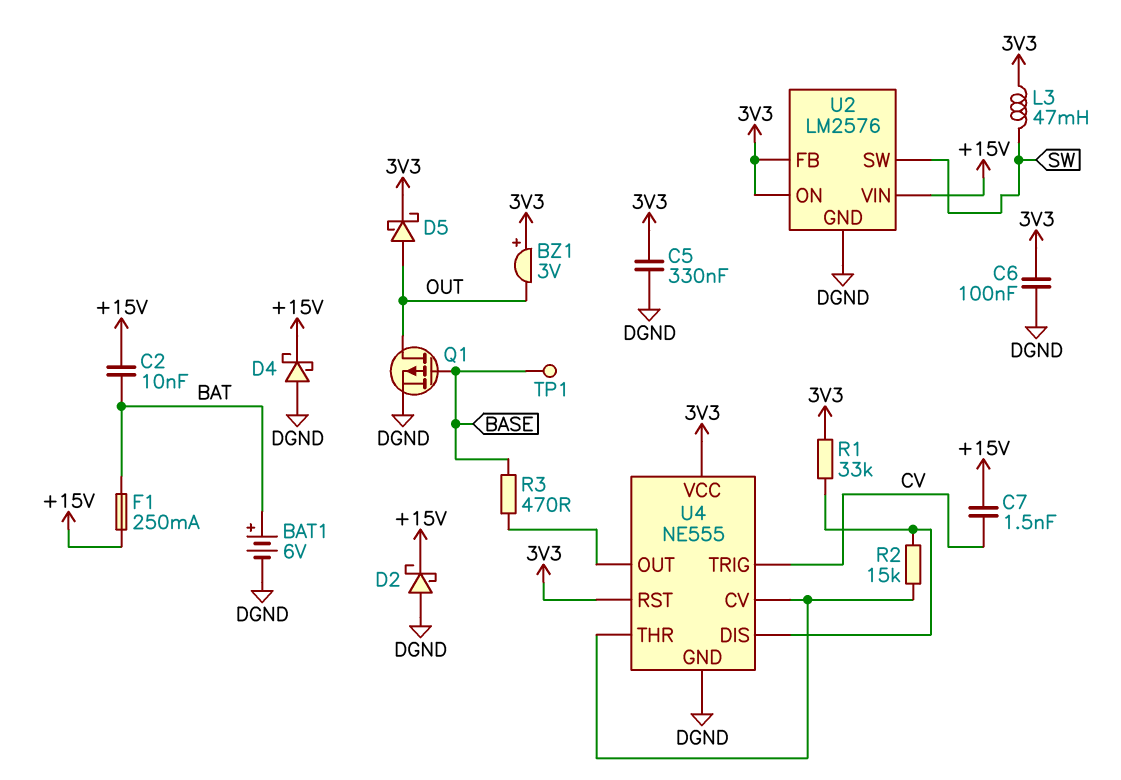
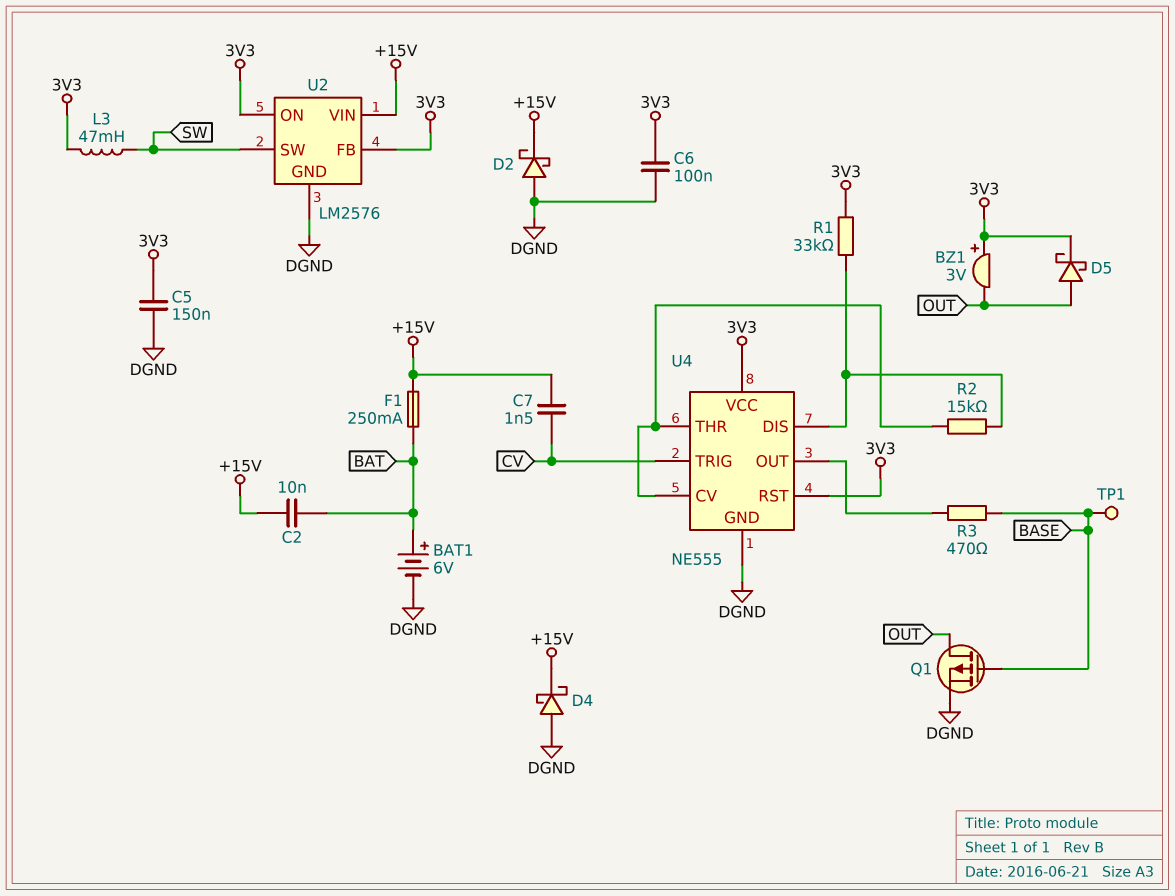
C5: 330nF (3V3, DGND) -> 150nF (3V3, DGND)

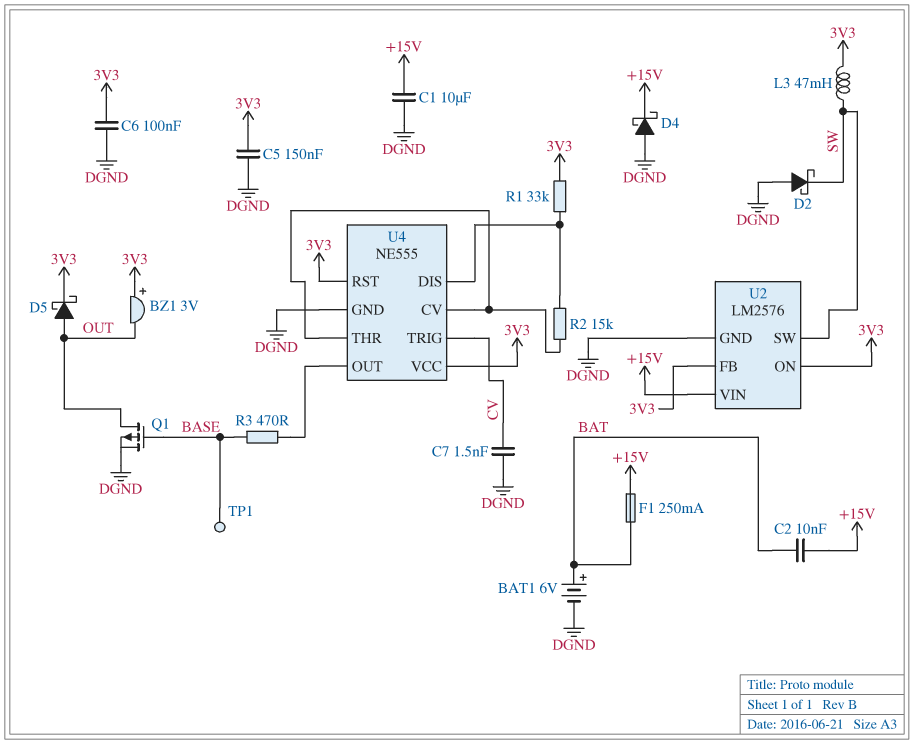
C1: none -> 10uF (+15V, DGND)
C7: 1.5nF (+15V, CV) -> 1.5nF (CV, DGND)
D2: schottky (A DGND, K +15V) -> schottky (A DGND, K SW)

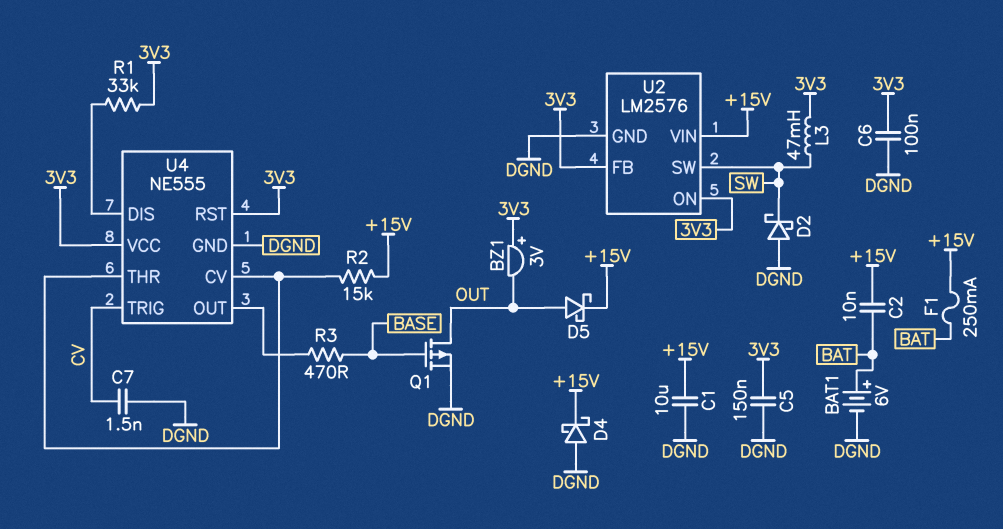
D5: schottky (A OUT, K 3V3) -> schottky (A OUT, K +15V)
R2: 15k (U4/CV, U4/DIS) -> 15k (+15V, U4/CV)
TP1: test point (BASE) -> none

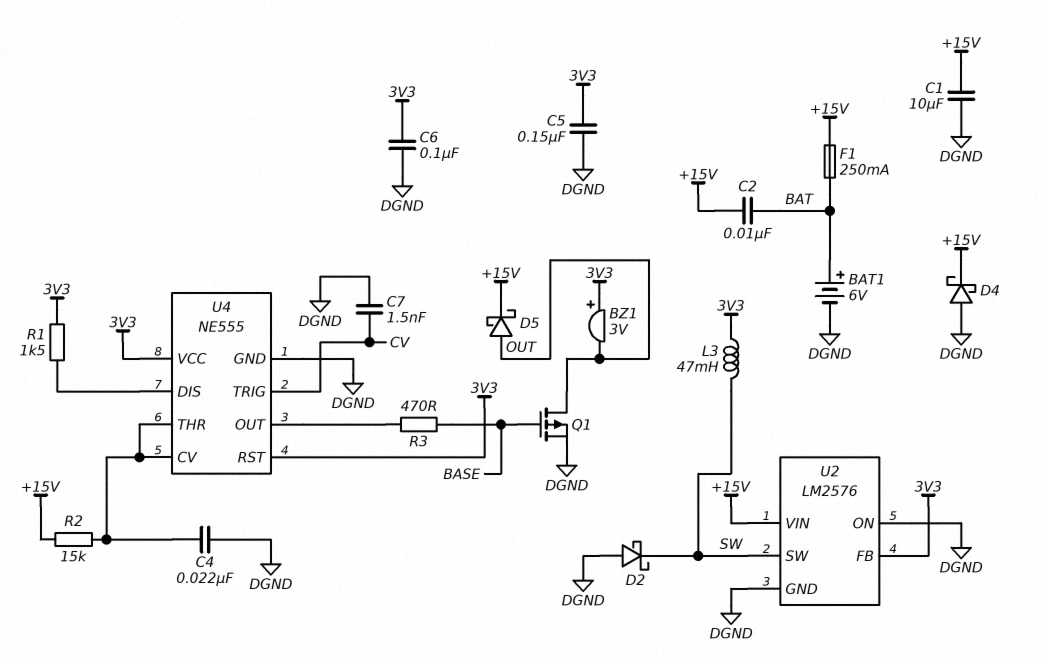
C4: none -> 22nF (DGND, U4/CV)
R1: 33k (3V3, U4/DIS) -> 1.5k (3V3, U4/DIS)
U2 pin ON: 3V3 -> DGND

